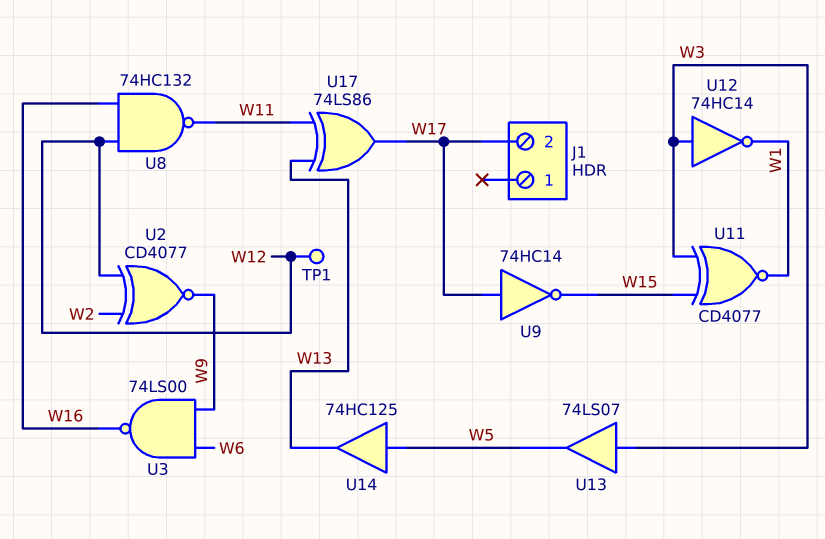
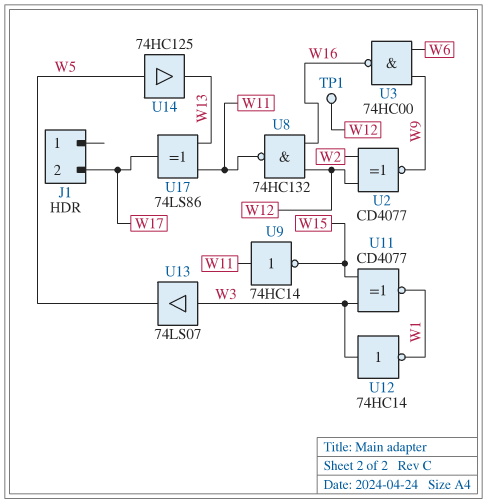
U3: NAND 74LS00 (in W6, in W9, out W16) -> NAND 74HC00 (in W6, in W9, out W16)
U9: NOT 74HC14 (in W17, out W15) -> NOT 74HC14 (in W11, out W15)

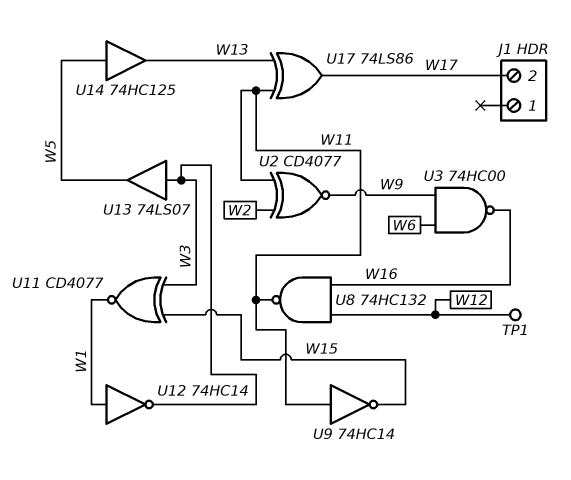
U2: XNOR CD4077 (in W2, in W12, out W9) -> XNOR CD4077 (in W2, in W11, out W9)
U12: NOT 74HC14 (in W3, out W1) -> NOT 74HC14 (in W1, out W3)

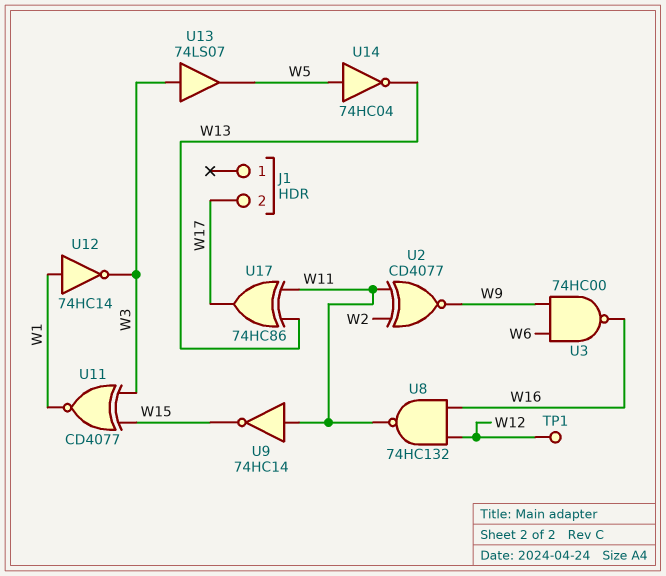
U14: buffer 74HC125 (in W5, out W13) -> NOT 74HC04 (in W5, out W13)
U17: XOR 74LS86 (in W11, in W13, out W17) -> XOR 74HC86 (in W11, in W13, out W17)

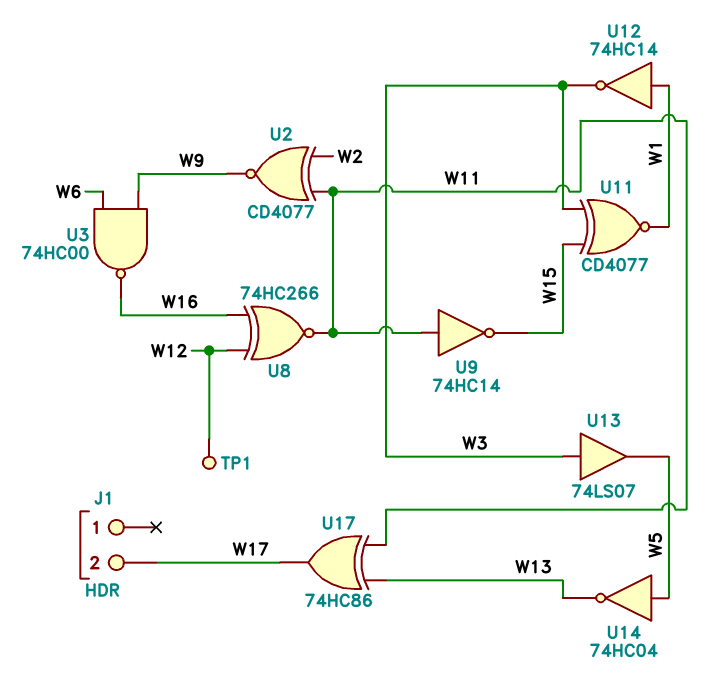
U8: NAND 74HC132 (in W12, in W16, out W11) -> XNOR 74HC266 (in W12, in W16, out W11)

